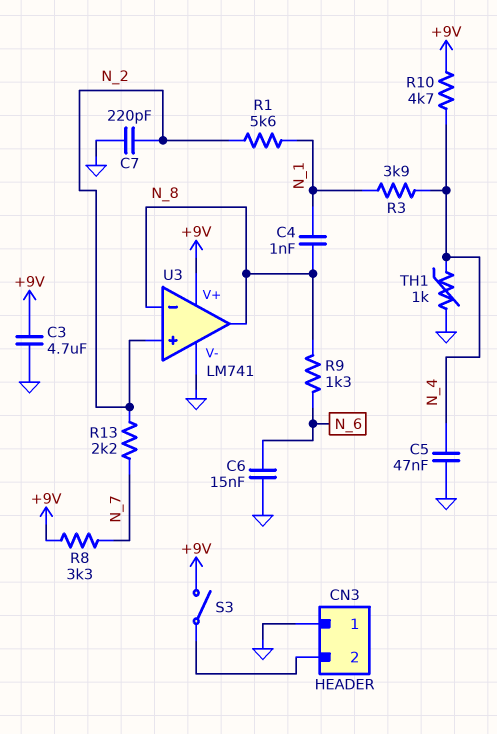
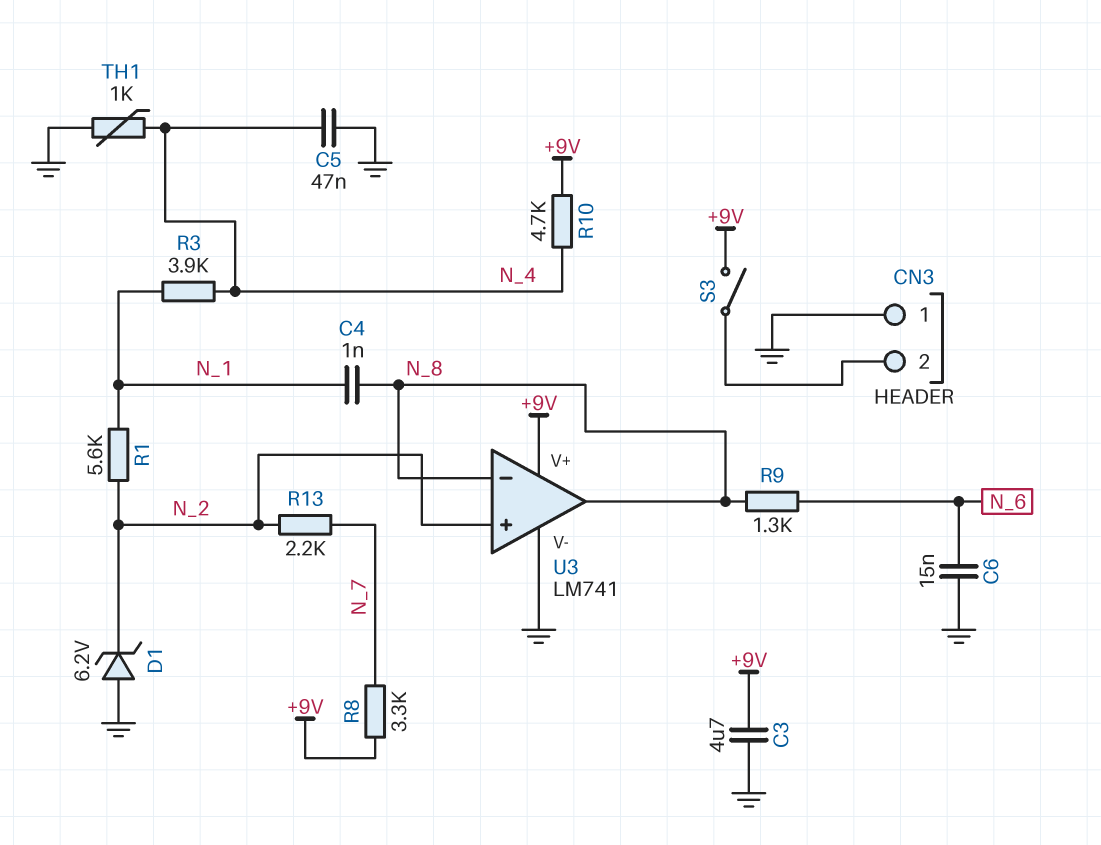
C7: 220pF (GND, N_2) -> none
D1: none -> zener 6.2V (A GND, K N_2)

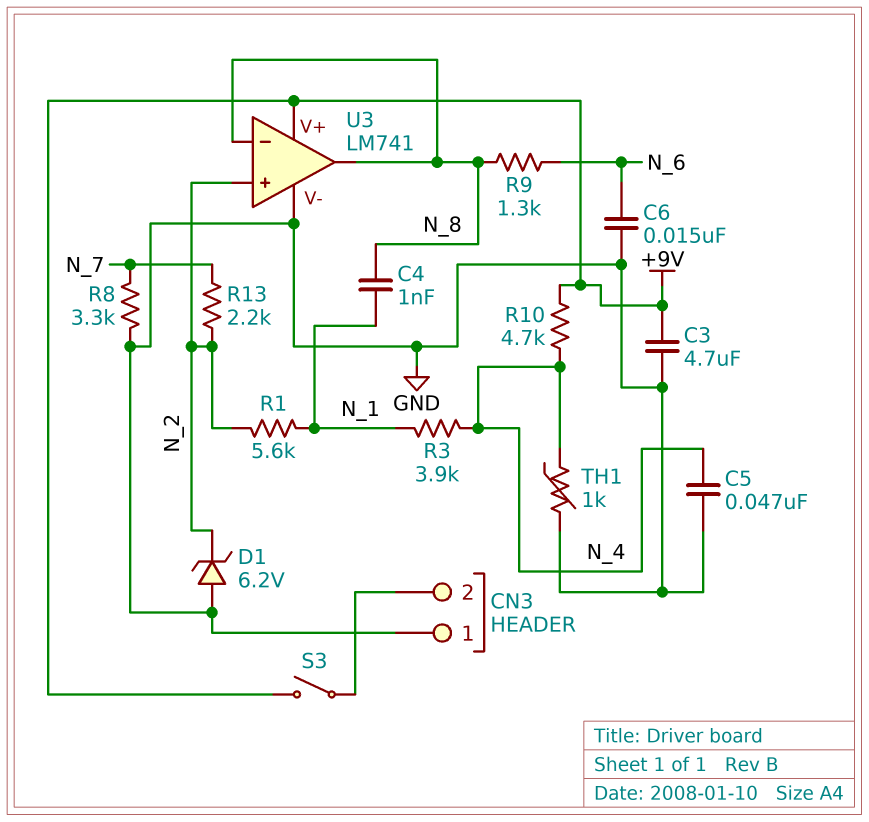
R8: 3.3k (+9V, N_7) -> 3.3k (GND, N_7)

